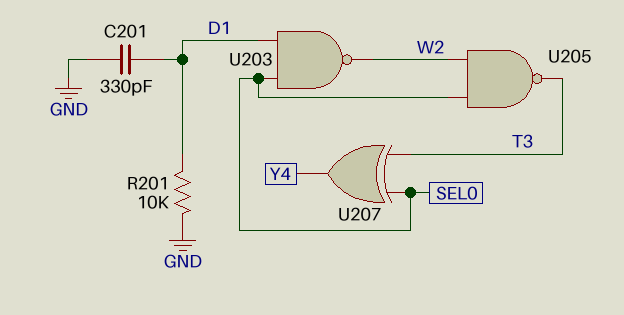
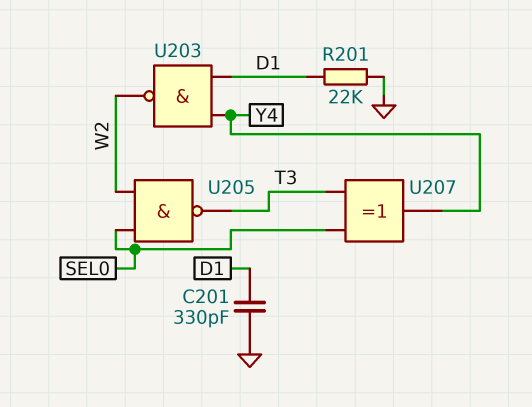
R201: 10k (D1, GND) -> 22k (D1, GND)
U203: NAND (in D1, in SEL0, out W2) -> NAND (in D1, in Y4, out W2)

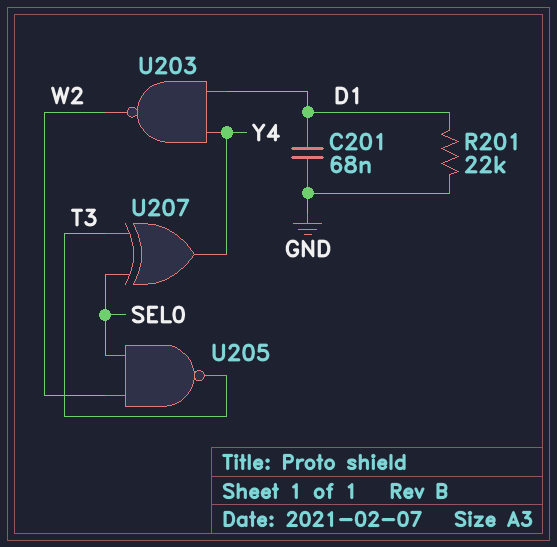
C201: 330pF (D1, GND) -> 68nF (D1, GND)

